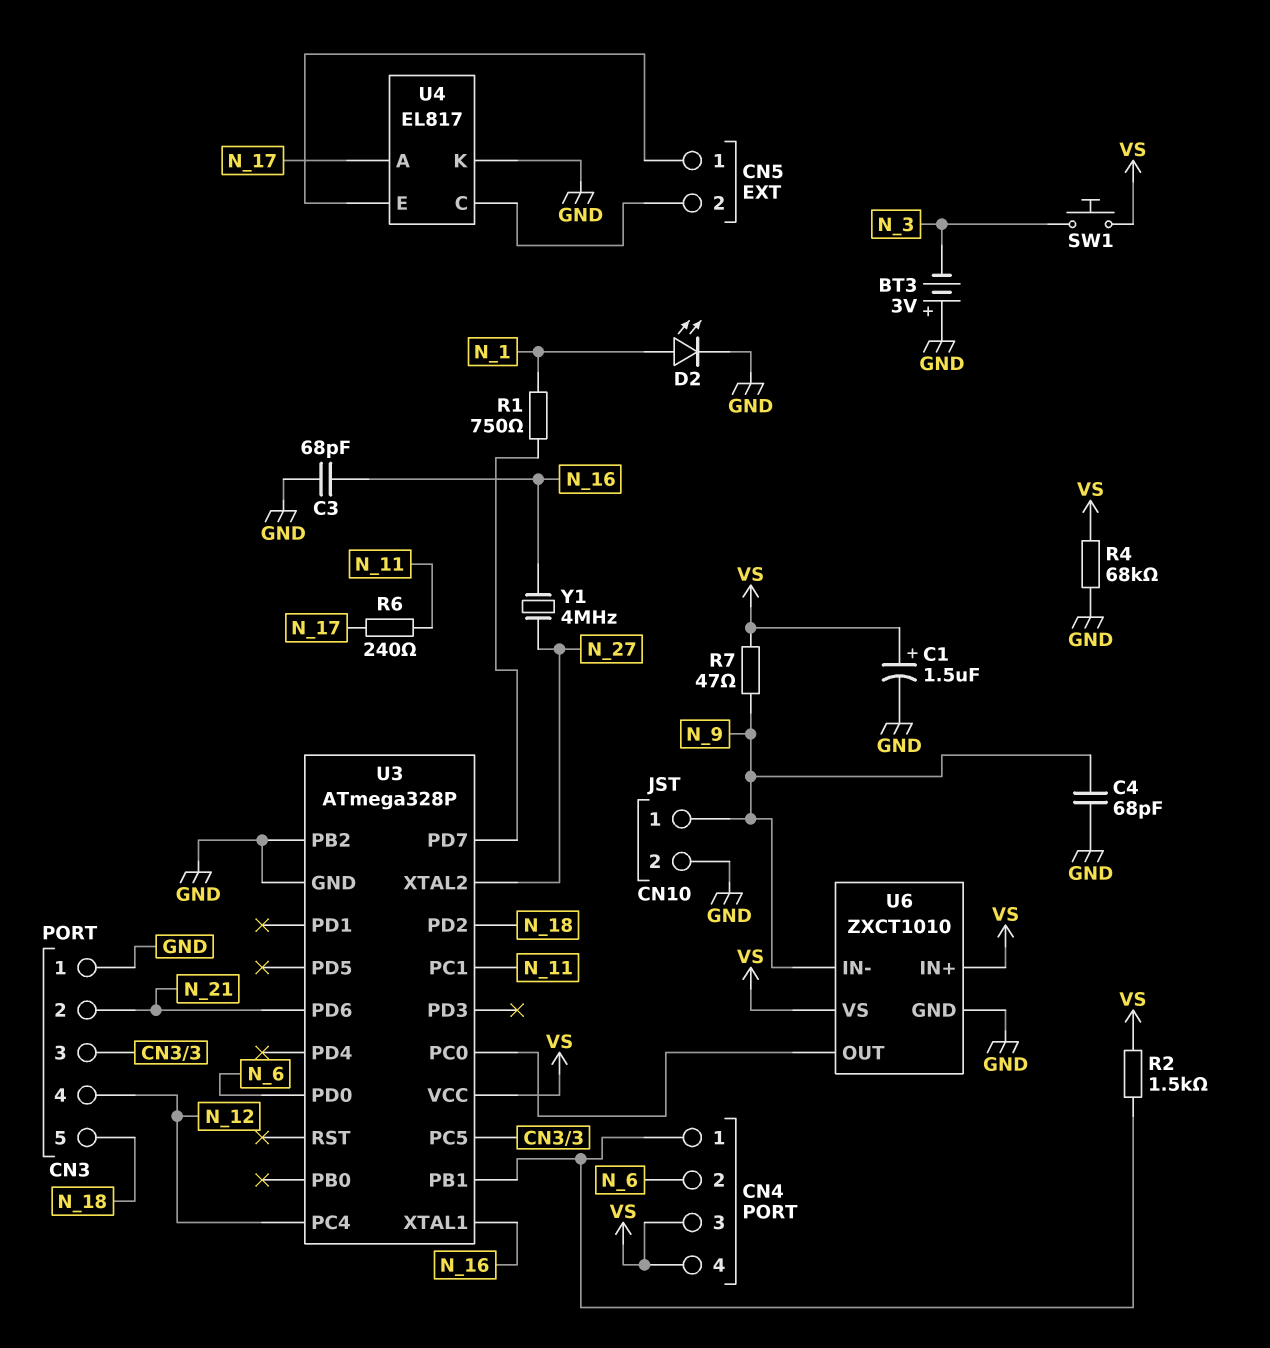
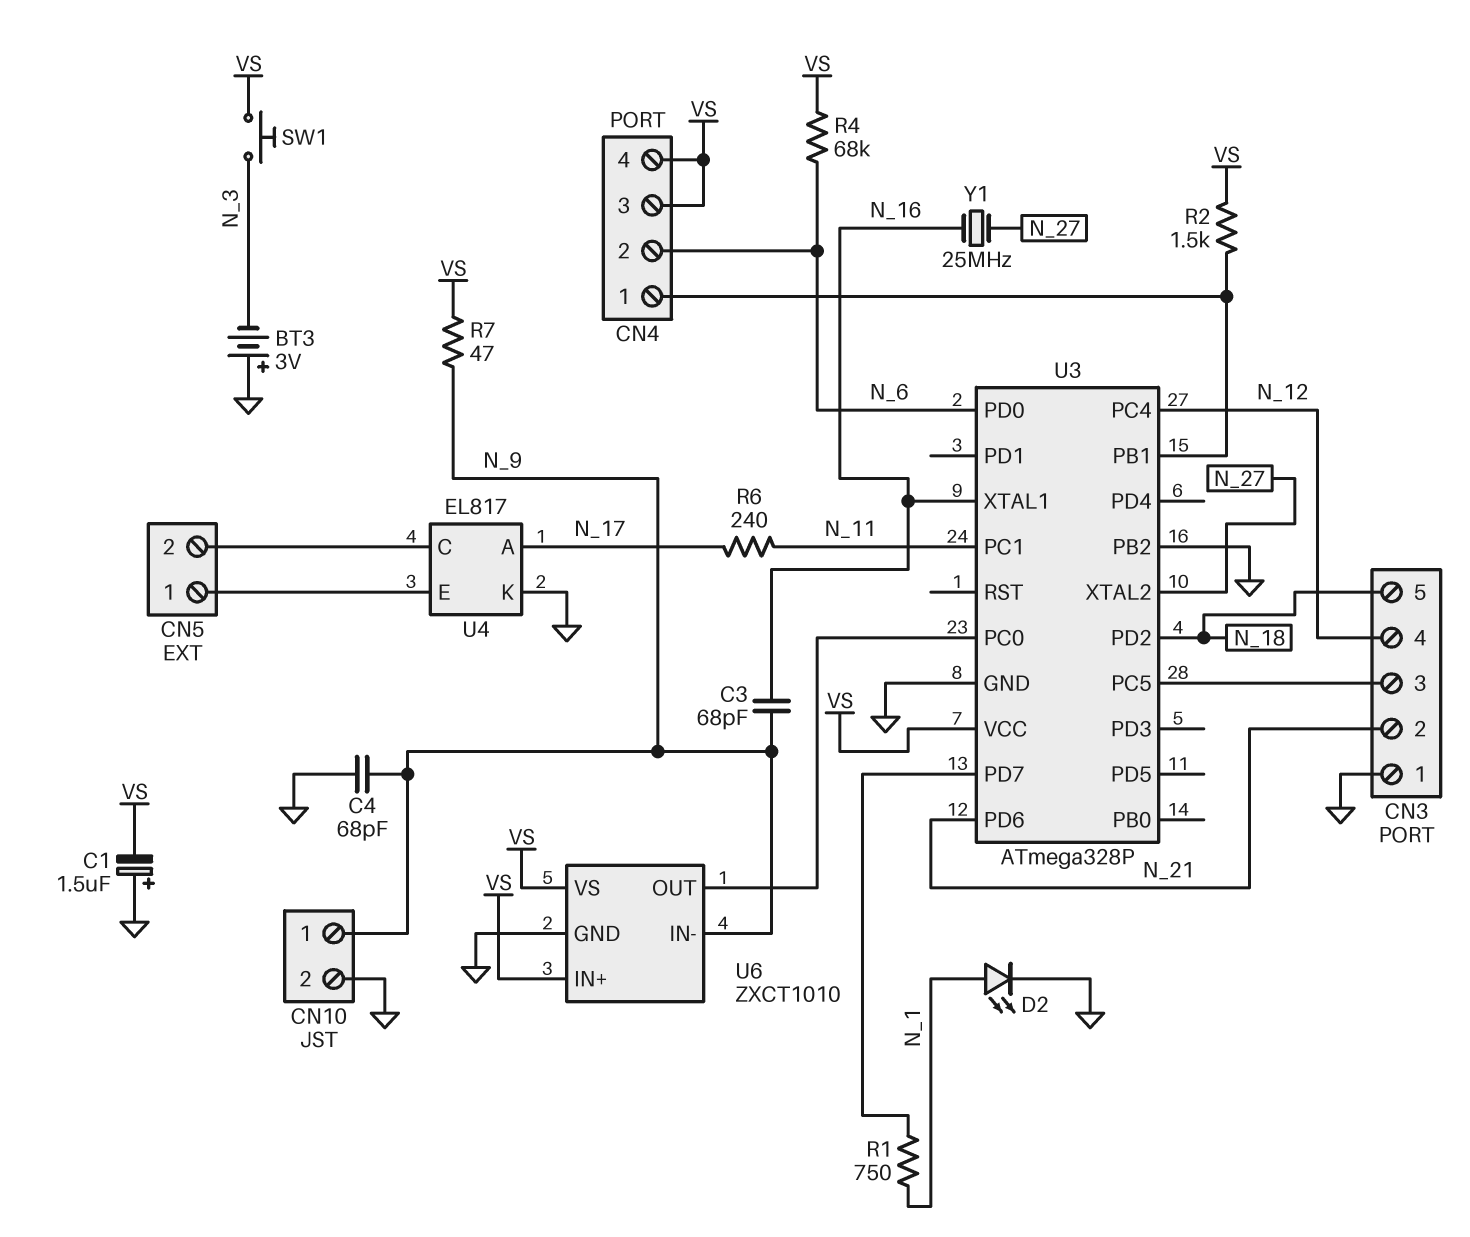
C1: 1.5uF (plus VS, minus GND) -> 1.5uF (plus GND, minus VS)
C3: 68pF (GND, N_16) -> 68pF (N_9, N_16)
R4: 68k (GND, VS) -> 68k (N_6, VS)
Y1: 4MHz (N_16, N_27) -> 25MHz (N_16, N_27)

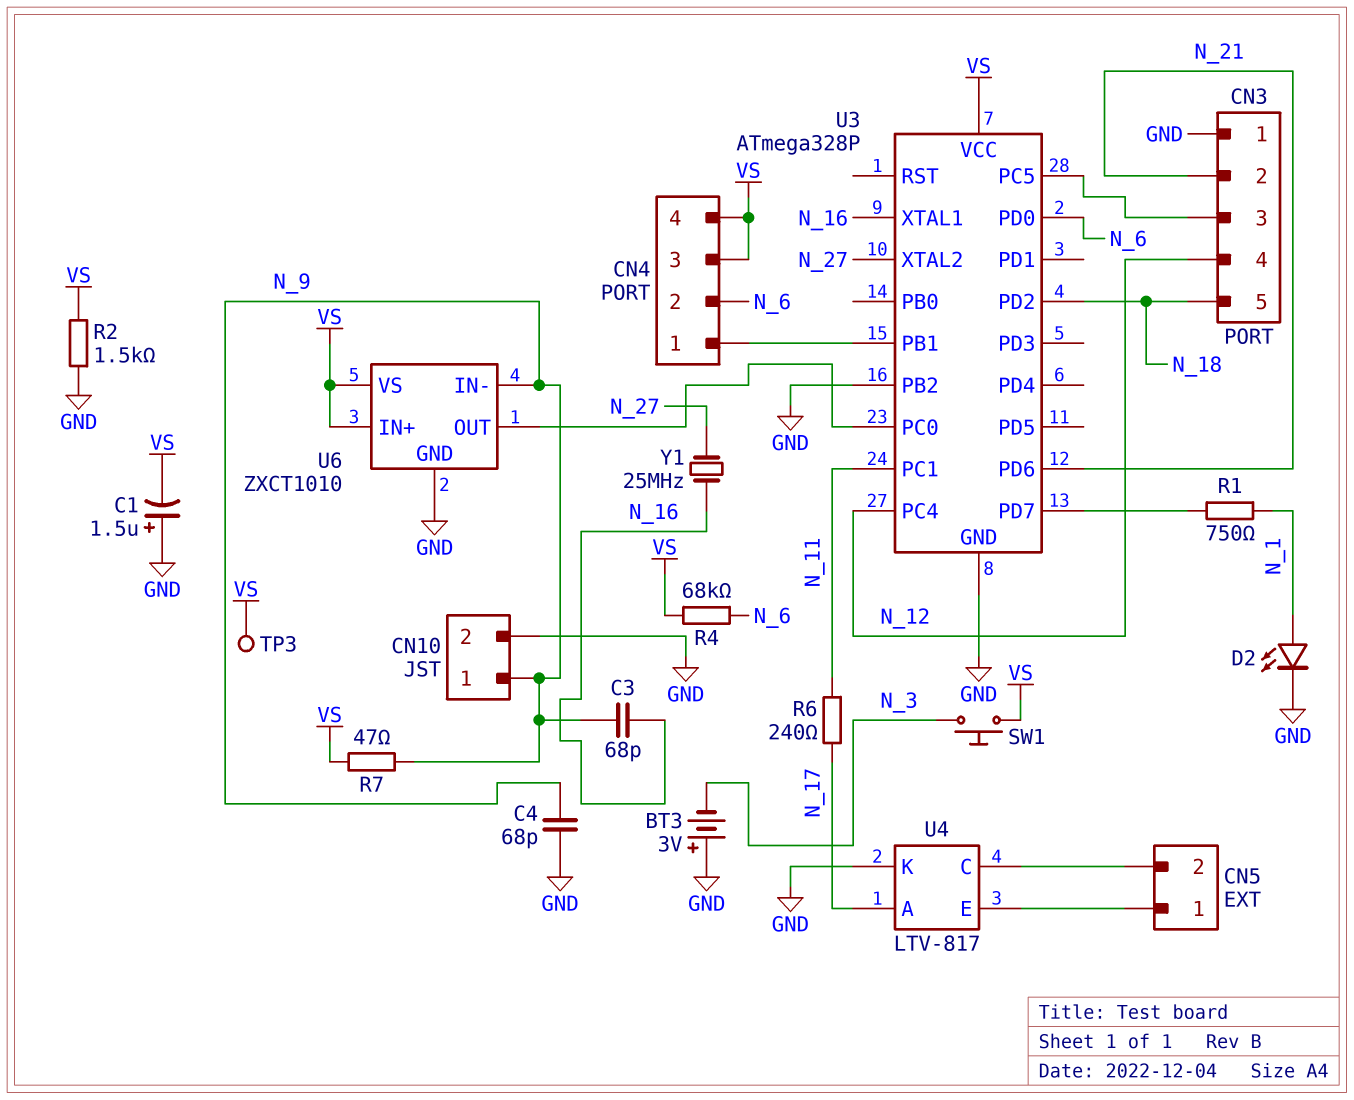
R2: 1.5k (CN4/1, VS) -> 1.5k (GND, VS)
TP3: none -> test point (VS)
U4: EL817 -> LTV-817

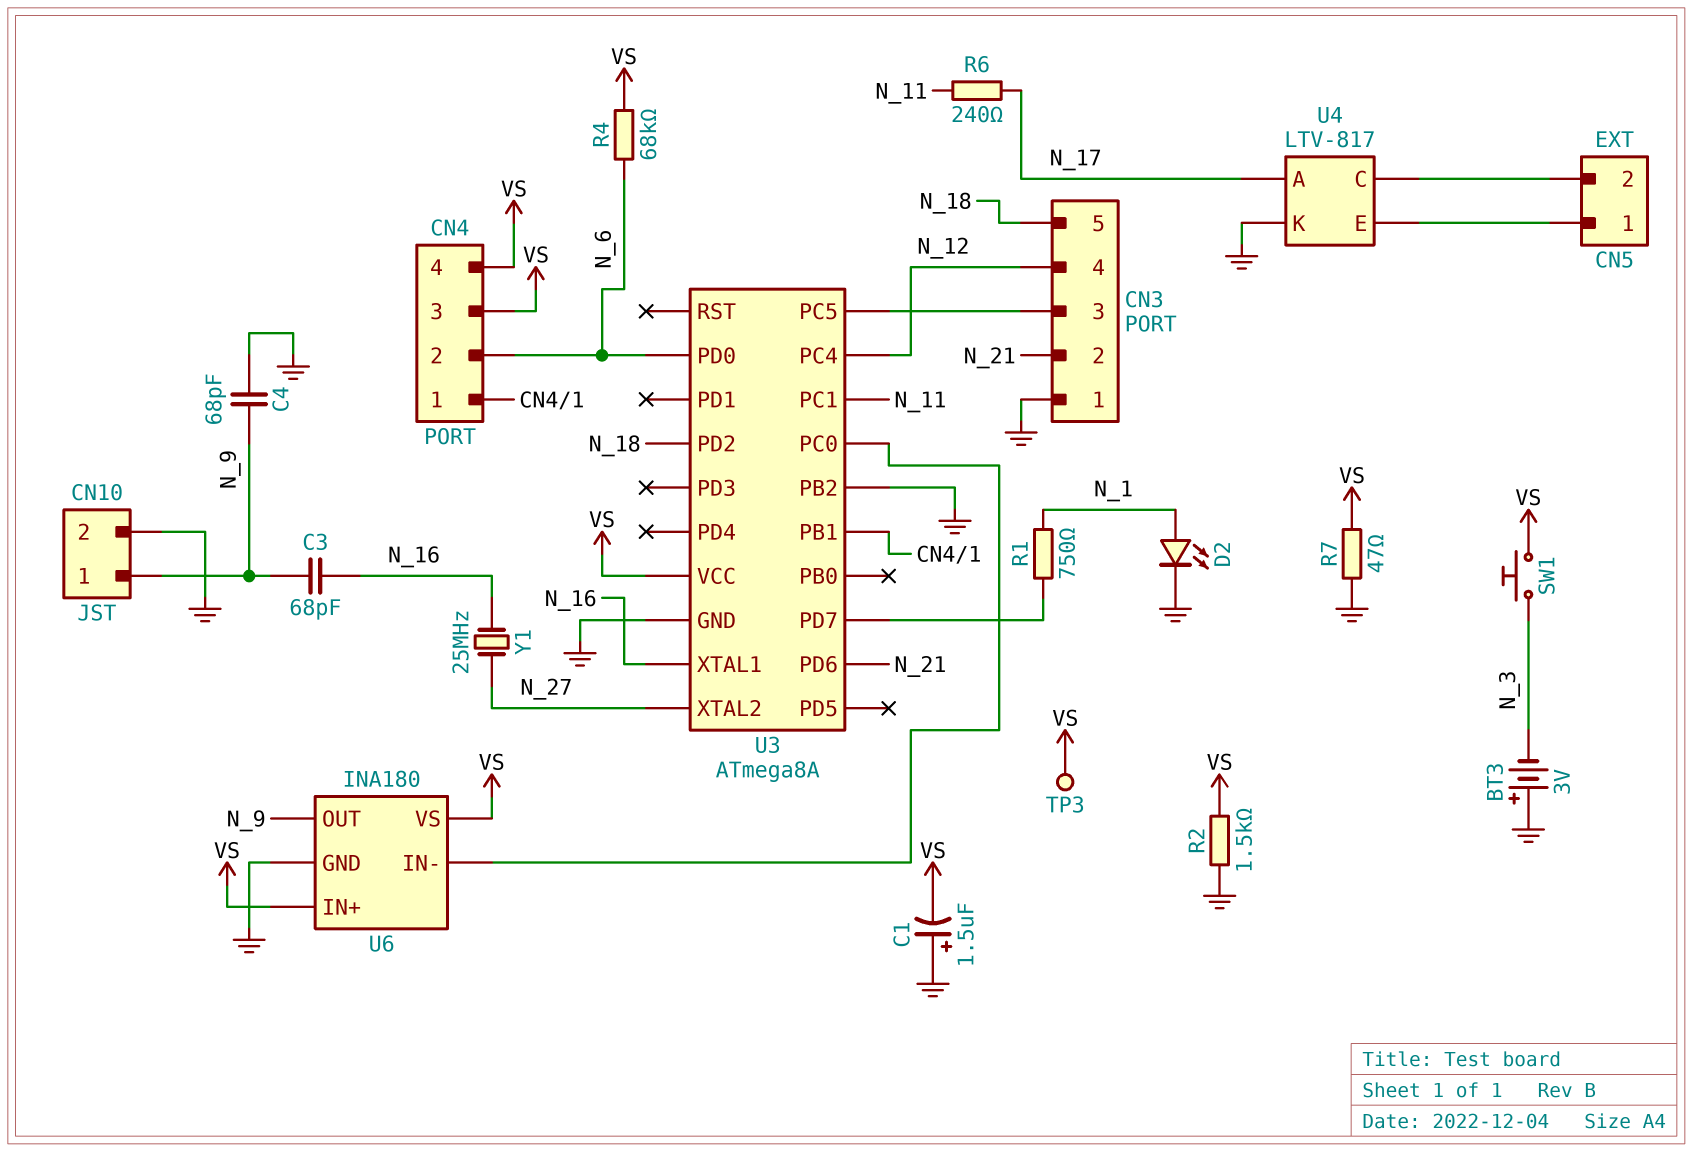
R7: 47 (N_9, VS) -> 47 (GND, VS)
U3: ATmega328P -> ATmega8A
U6: ZXCT1010 -> INA180
U6 pin IN-: N_9 -> U3/PC0
U6 pin OUT: U3/PC0 -> N_9

